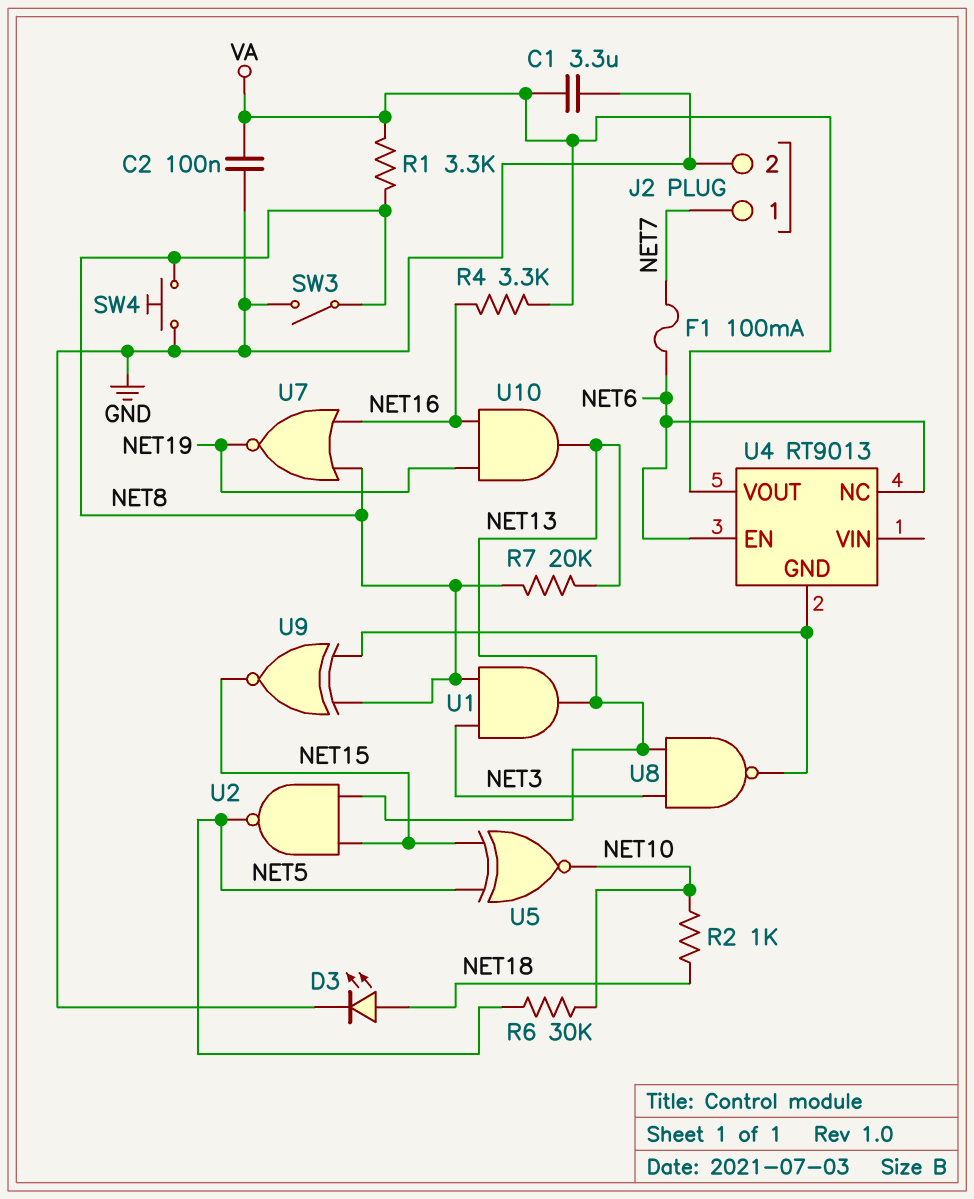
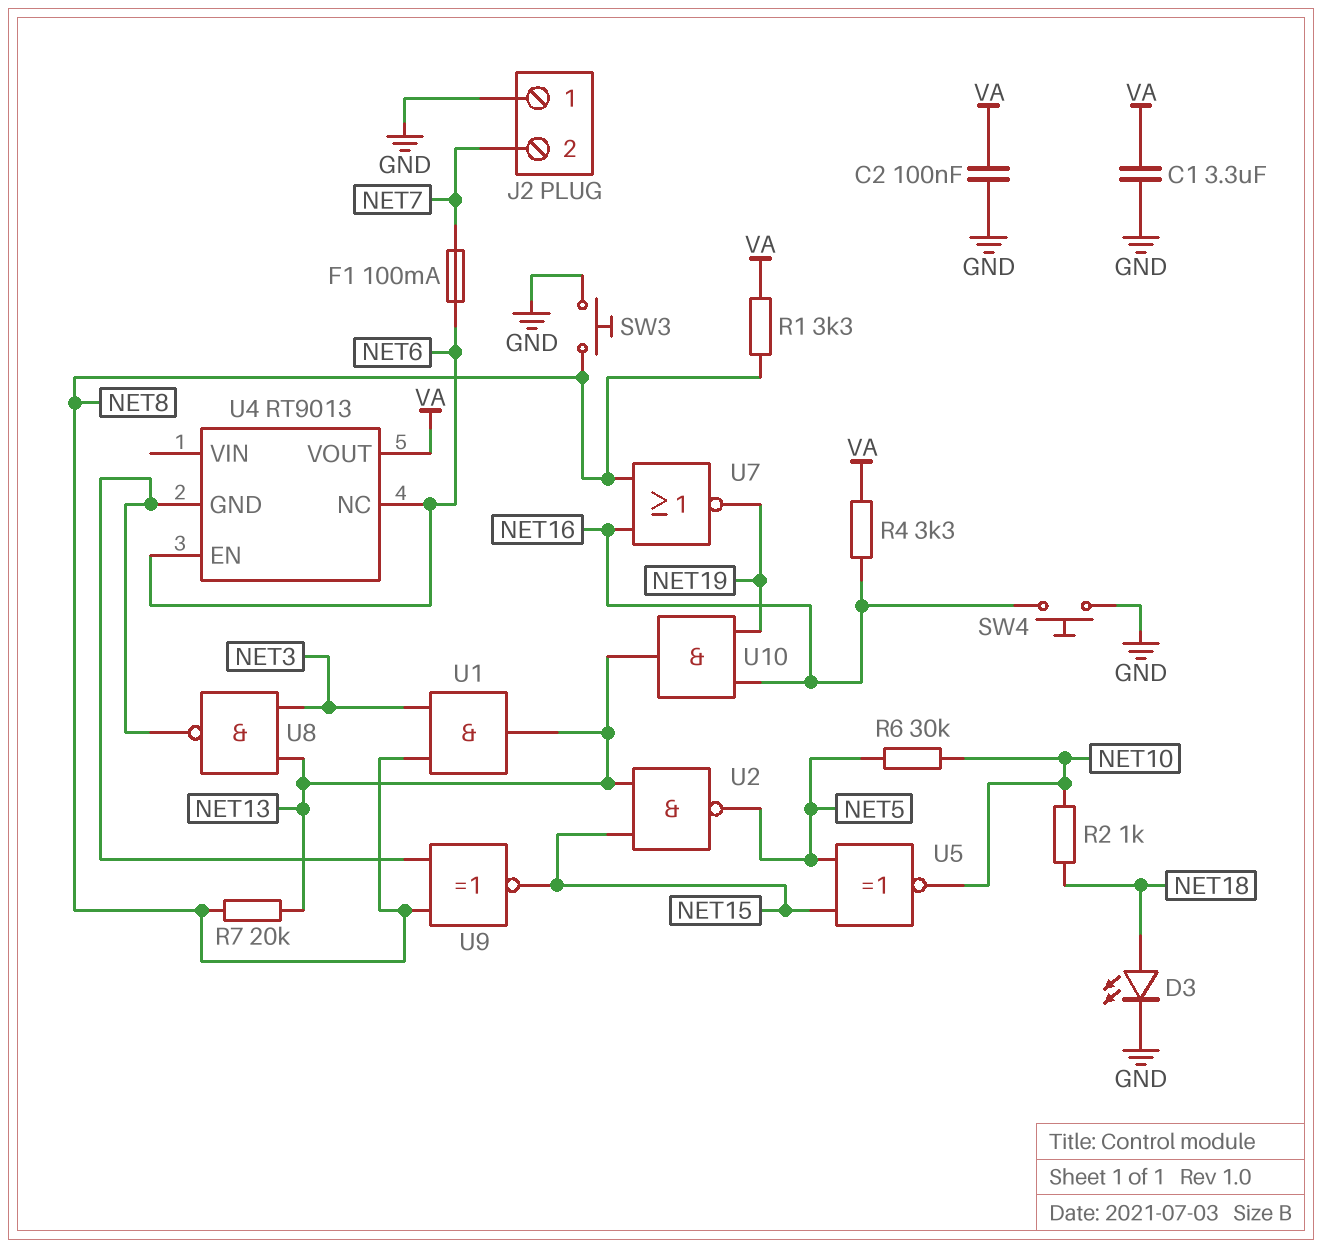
J2 pin 1: NET7 -> GND
J2 pin 2: GND -> NET7
SW3: switch (GND, NET8) -> button (GND, NET8)
SW4: button (GND, NET8) -> button (GND, NET16)

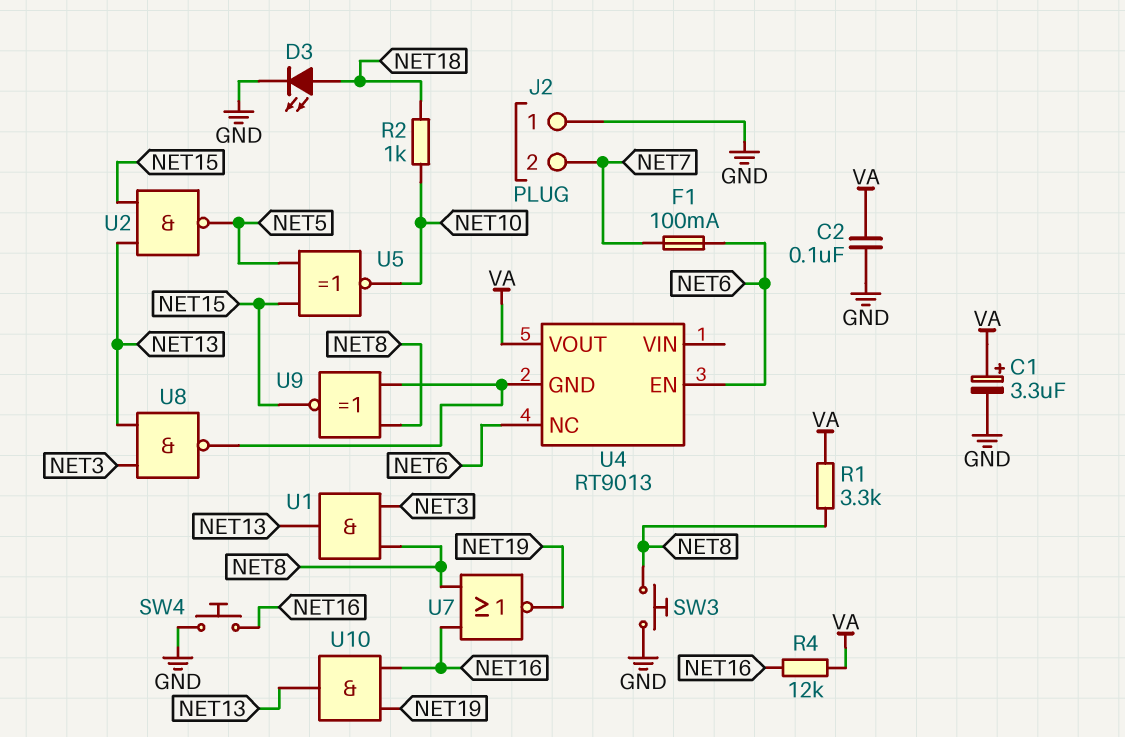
C1: 3.3uF (GND, VA) -> 3.3uF (plus VA, minus GND)
R4: 3.3k (NET16, VA) -> 12k (NET16, VA)
R6: 30k (NET5, NET10) -> none
R7: 20k (NET8, NET13) -> none

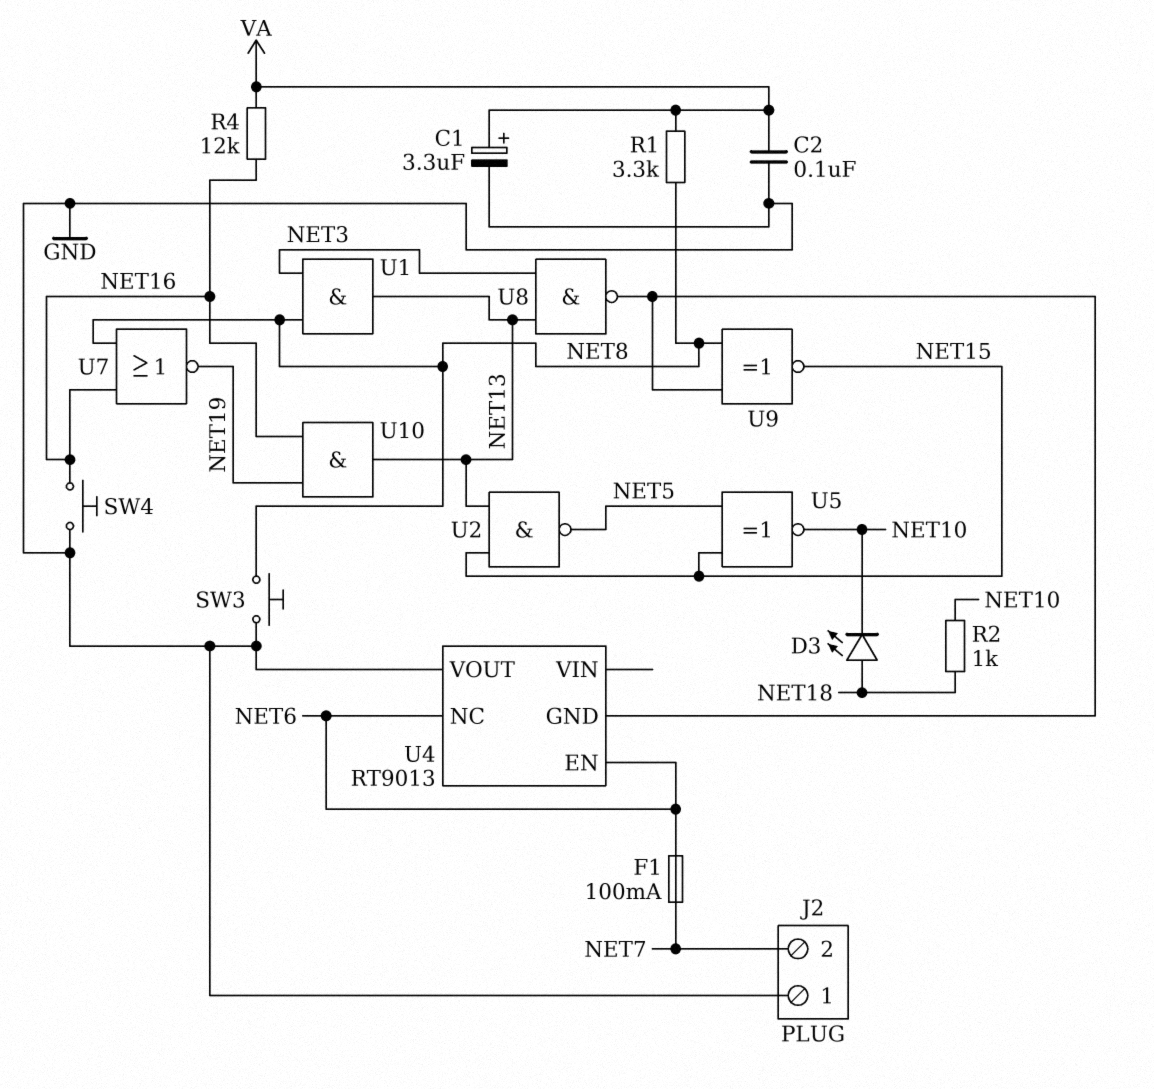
D3: LED (A NET18, K GND) -> LED (A NET18, K NET10)
U4 pin VOUT: VA -> GND

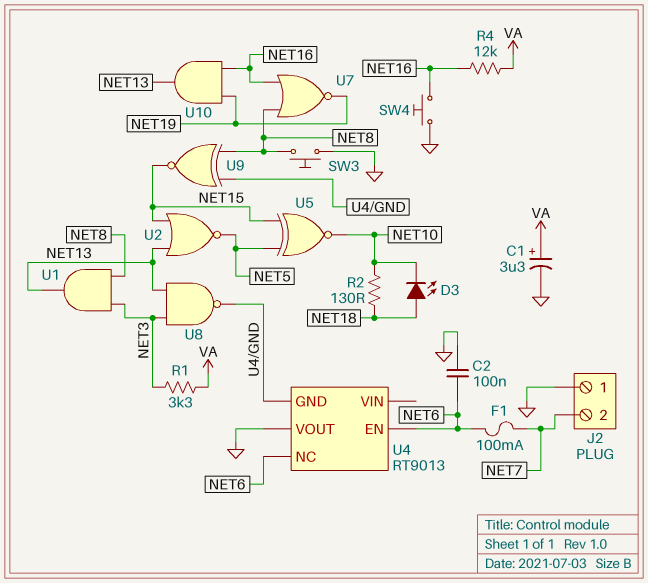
C2: 100nF (GND, VA) -> 100nF (GND, NET6)
R1: 3.3k (NET8, VA) -> 3.3k (NET3, VA)
R2: 1k (NET10, NET18) -> 130 (NET10, NET18)
U2: NAND (in NET13, in NET15, out NET5) -> NOR (in NET13, in NET15, out NET5)

